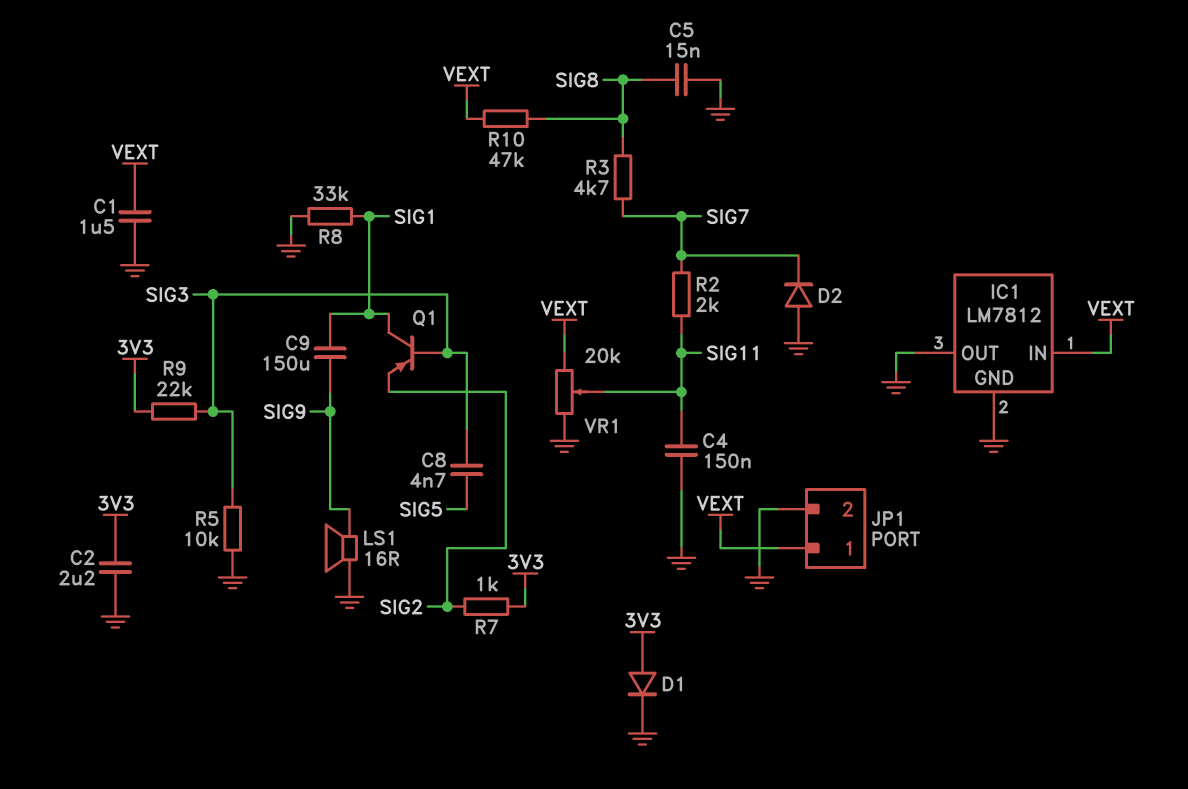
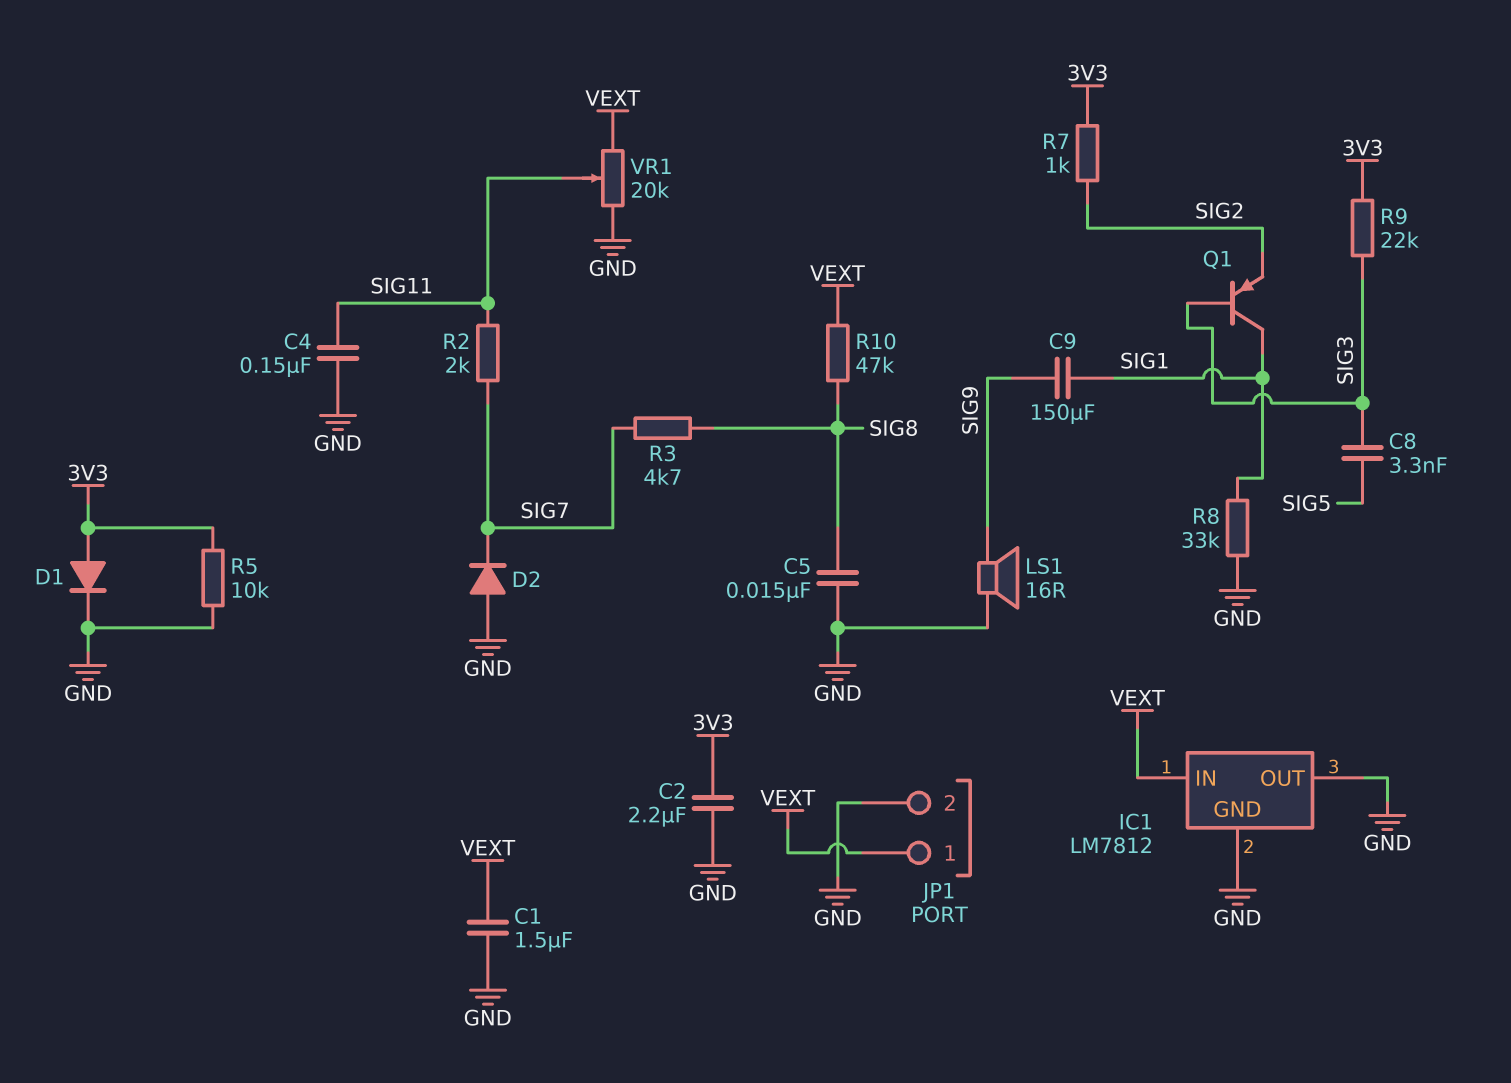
C8: 4.7nF (SIG3, SIG5) -> 3.3nF (SIG3, SIG5)
R5: 10k (GND, SIG3) -> 10k (3V3, GND)

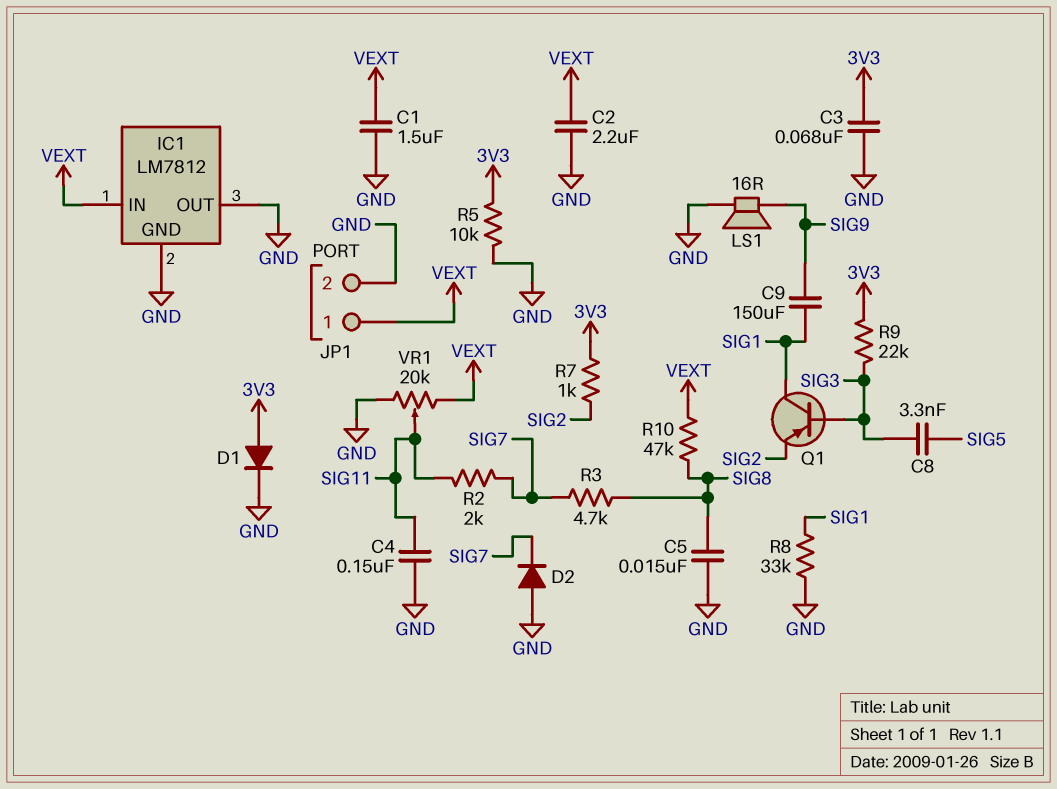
C2: 2.2uF (3V3, GND) -> 2.2uF (GND, VEXT)
C3: none -> 68nF (3V3, GND)

